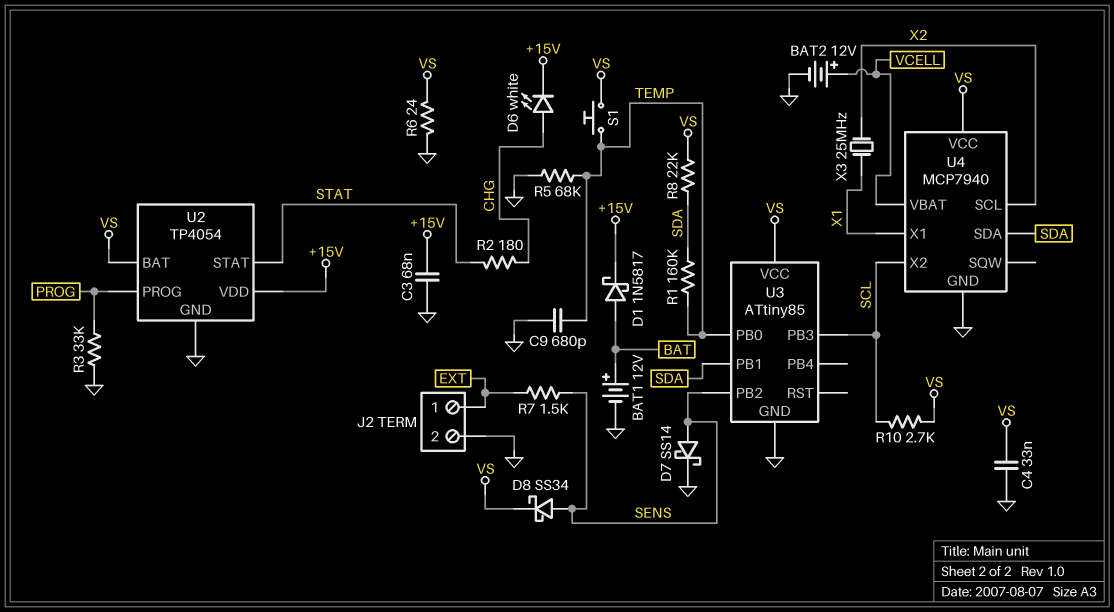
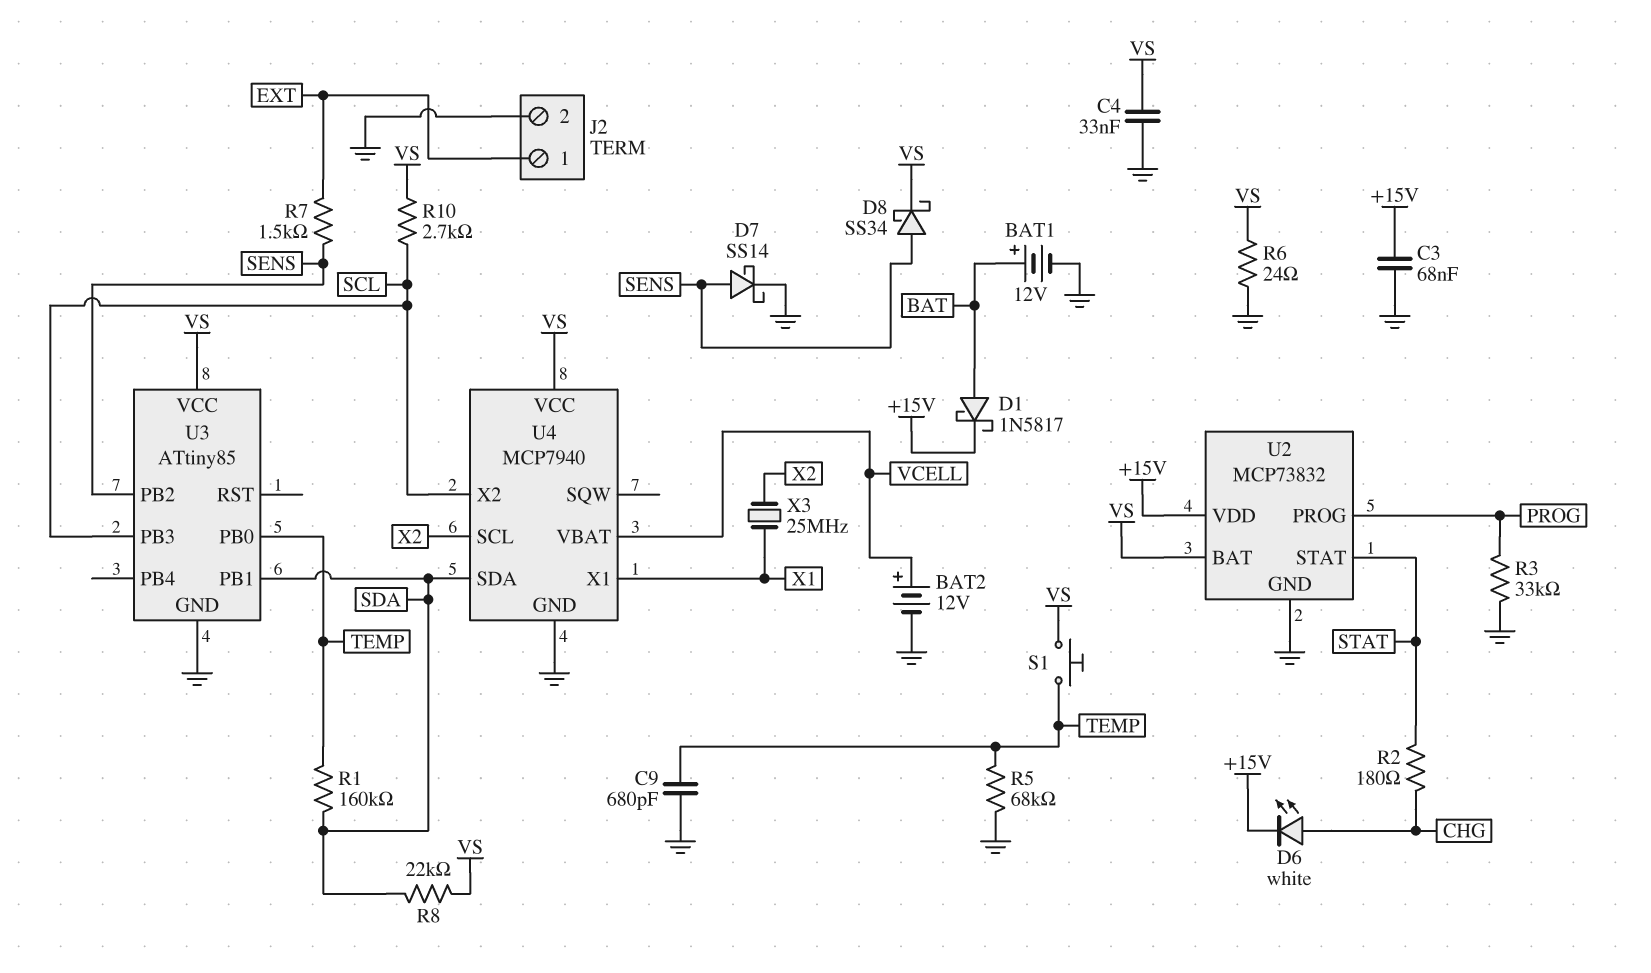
U2: TP4054 -> MCP73832

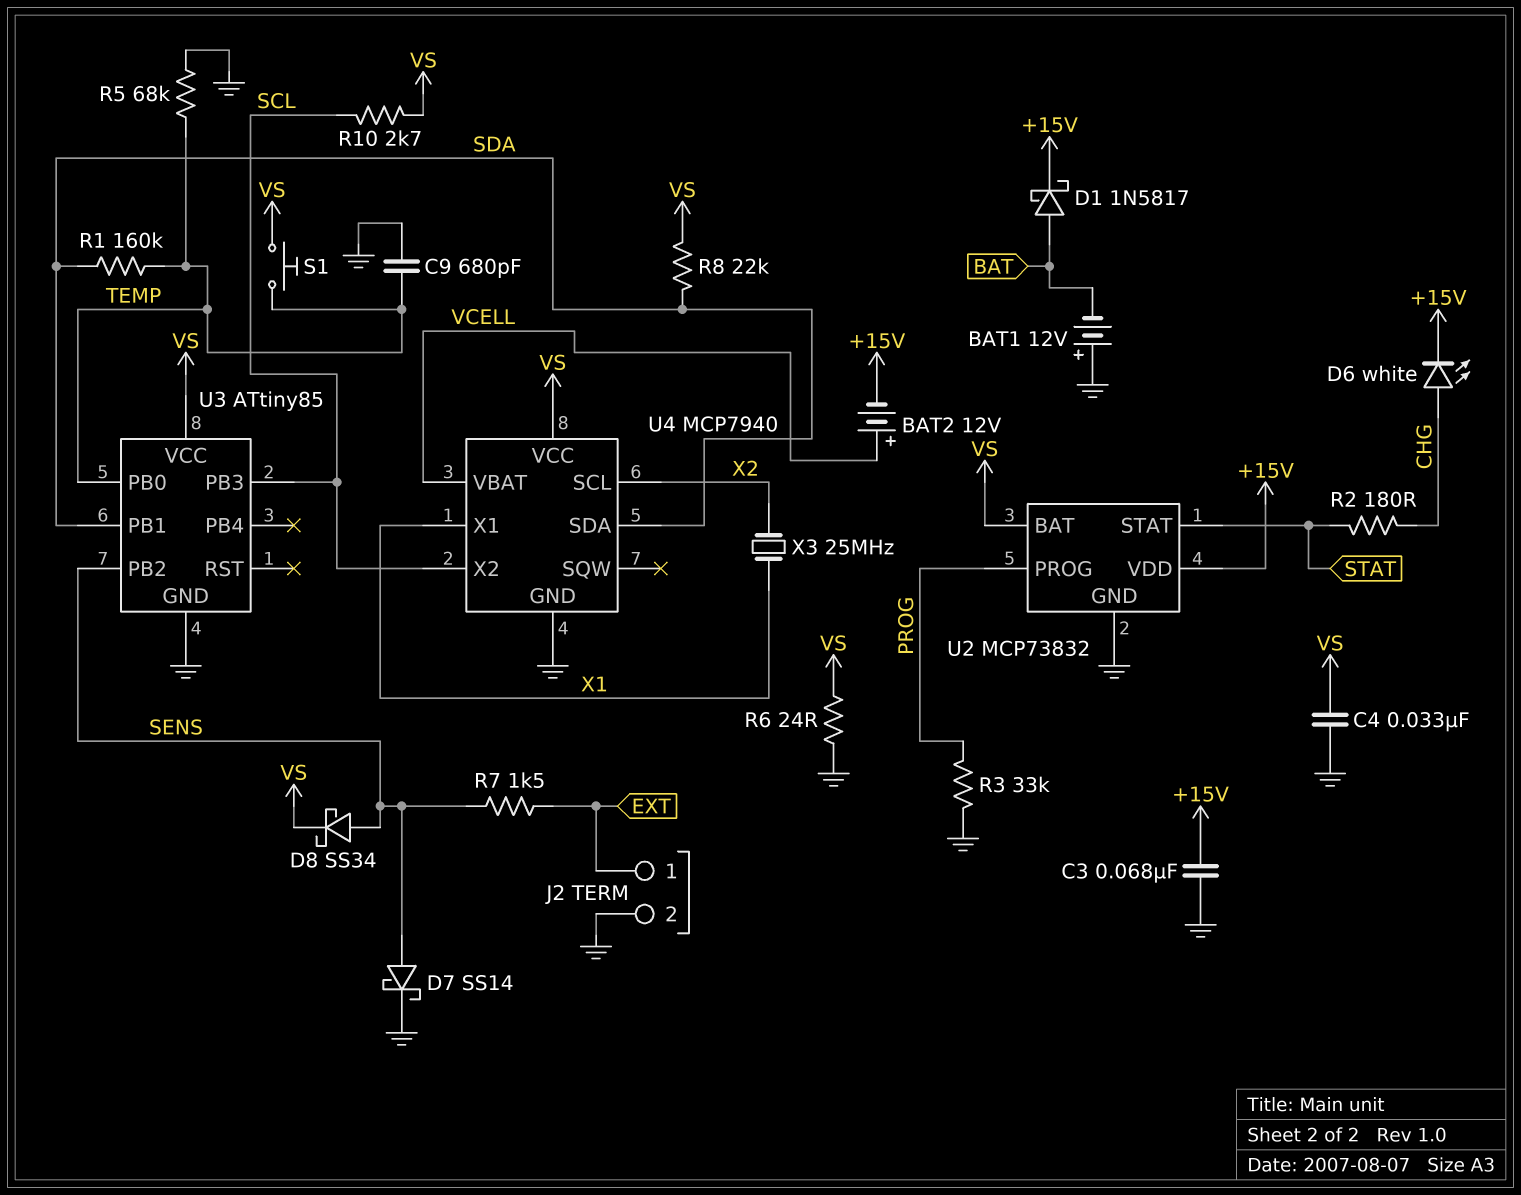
BAT1: 12V (plus BAT, minus GND) -> 12V (plus GND, minus BAT)
BAT2: 12V (plus VCELL, minus GND) -> 12V (plus VCELL, minus +15V)

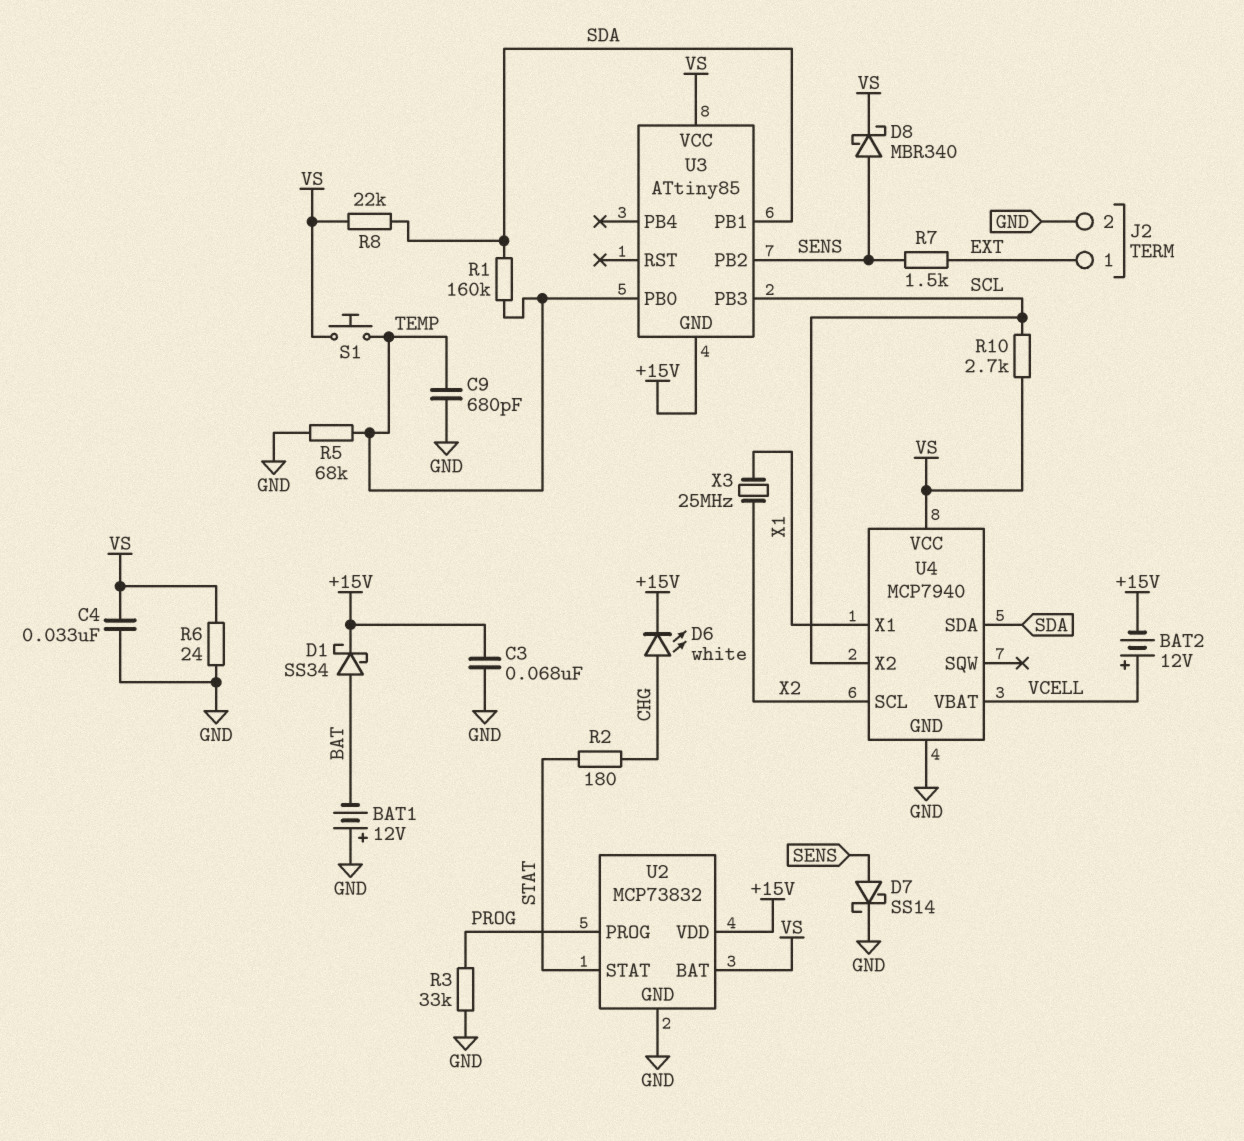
D1: schottky 1N5817 (A BAT, K +15V) -> schottky SS34 (A BAT, K +15V)
D8: schottky SS34 (A SENS, K VS) -> schottky MBR340 (A SENS, K VS)
U3 pin GND: GND -> +15V

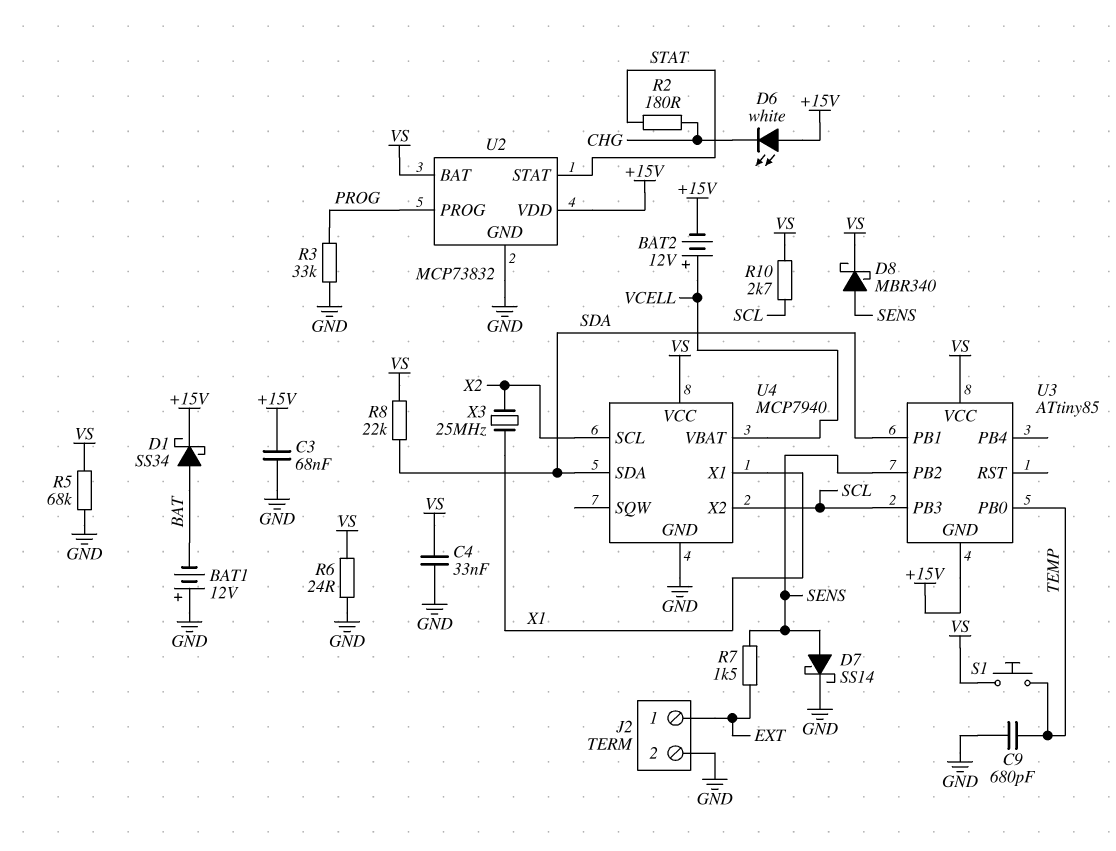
D6: LED white (A CHG, K +15V) -> LED white (A +15V, K CHG)
R1: 160k (SDA, TEMP) -> none
R5: 68k (GND, TEMP) -> 68k (GND, VS)

